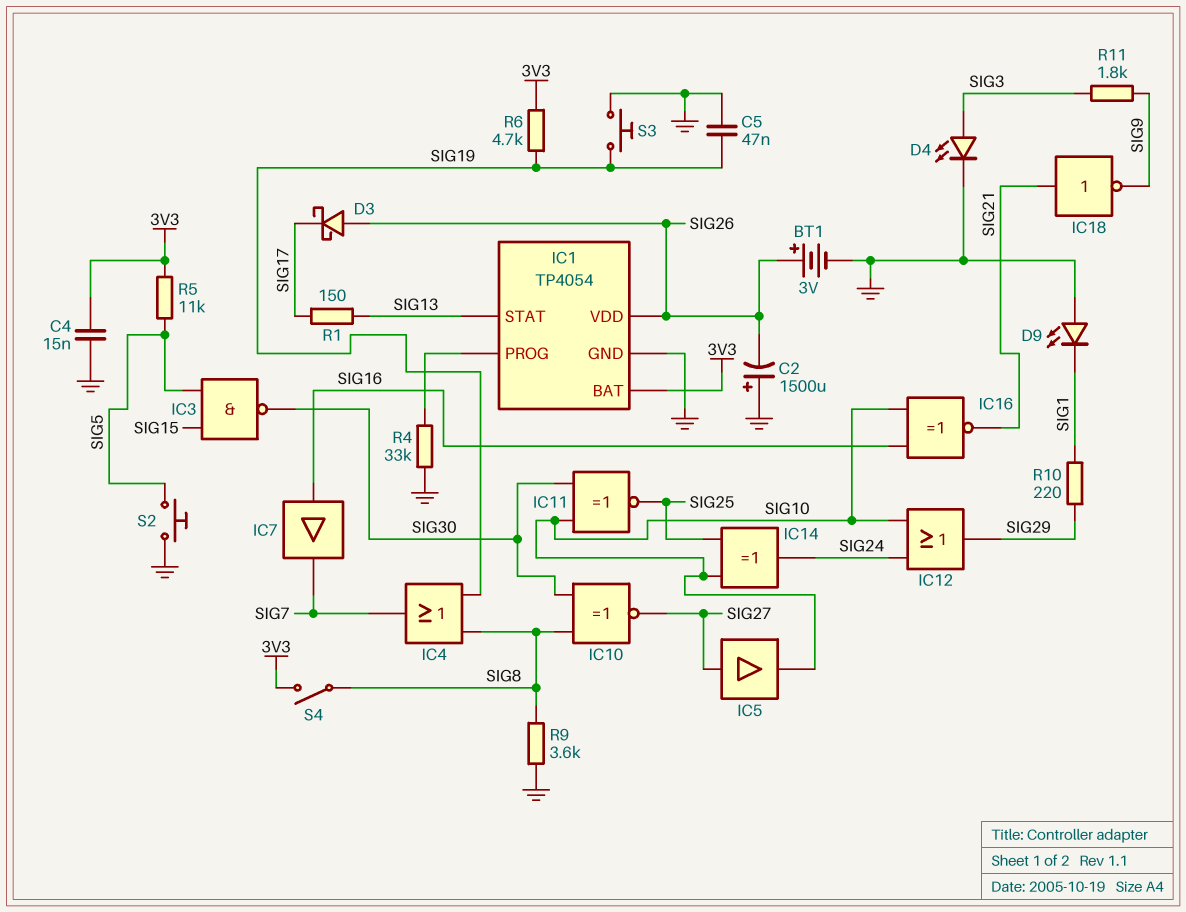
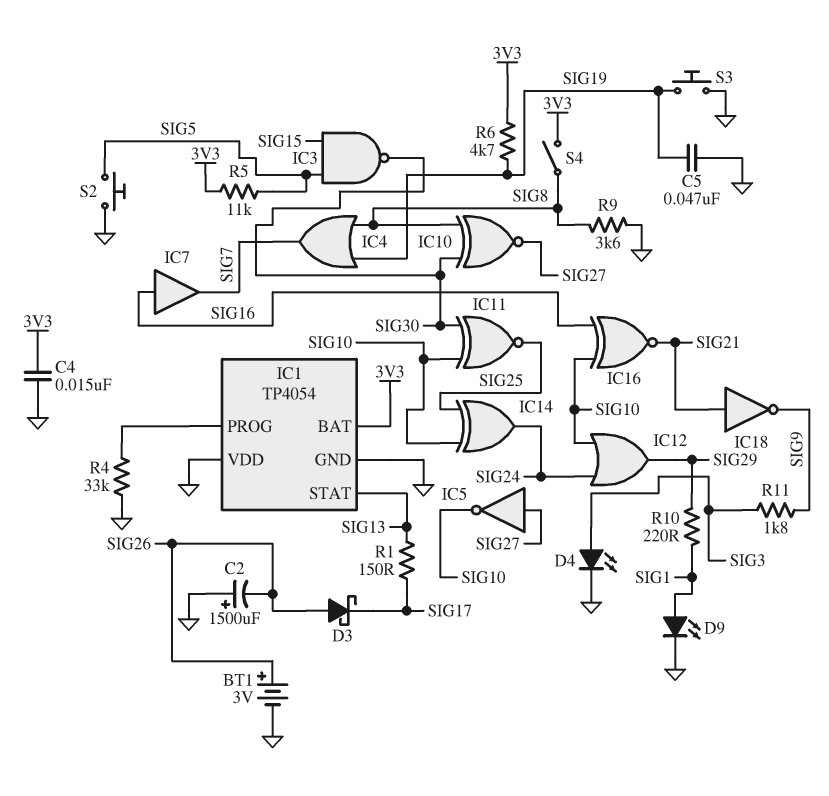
D9: LED (A GND, K SIG1) -> LED (A SIG1, K GND)
IC1 pin VDD: SIG26 -> GND
IC5: buffer (in SIG27, out SIG10) -> NOT (in SIG27, out SIG10)

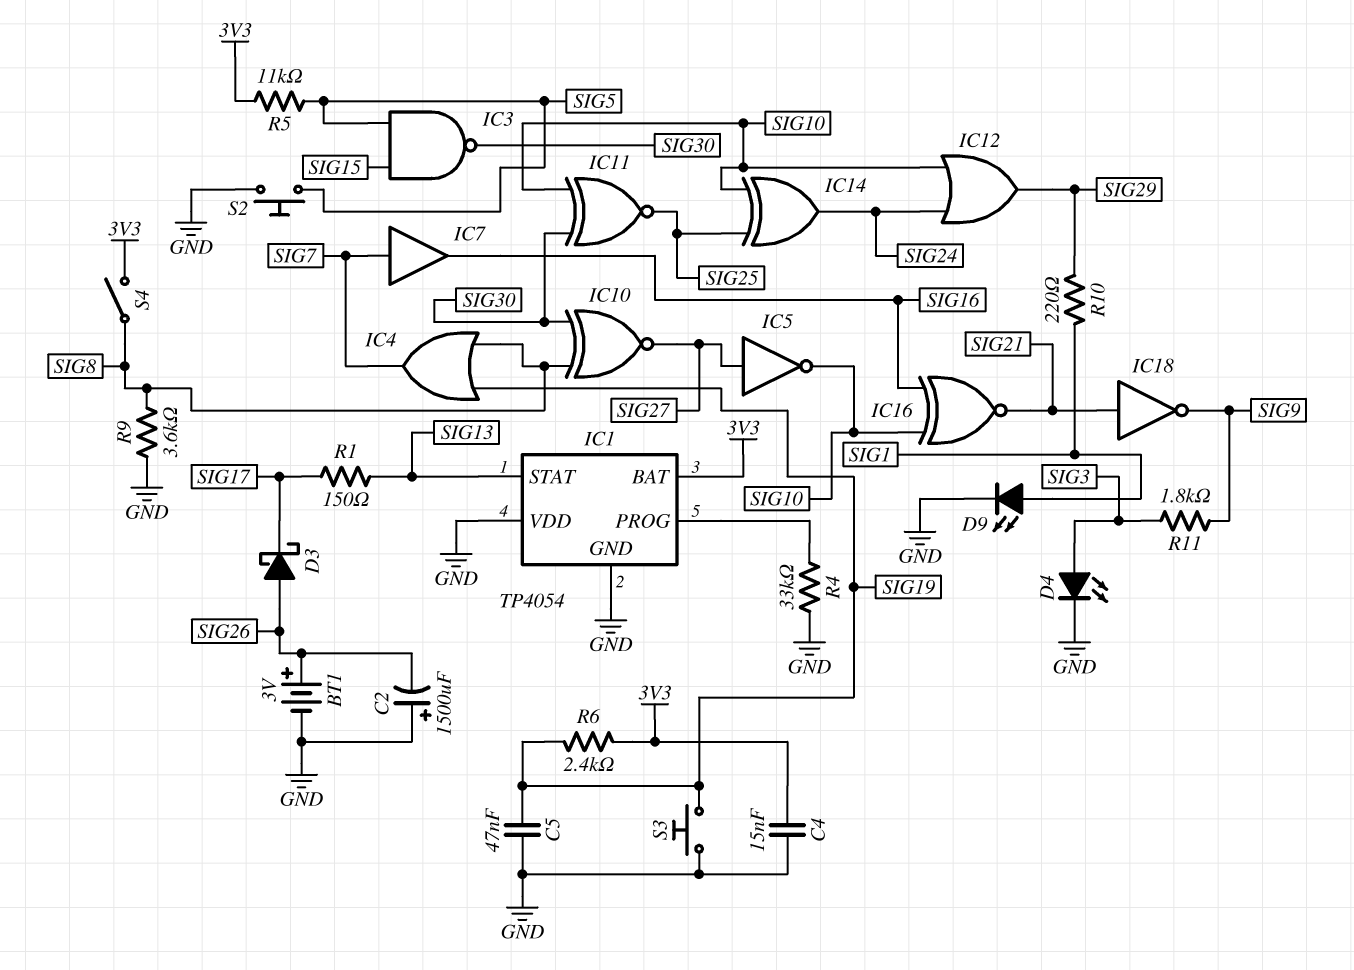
IC7: buffer (in SIG16, out SIG7) -> buffer (in SIG7, out SIG16)
R6: 4.7k (3V3, SIG19) -> 2.4k (3V3, SIG19)

